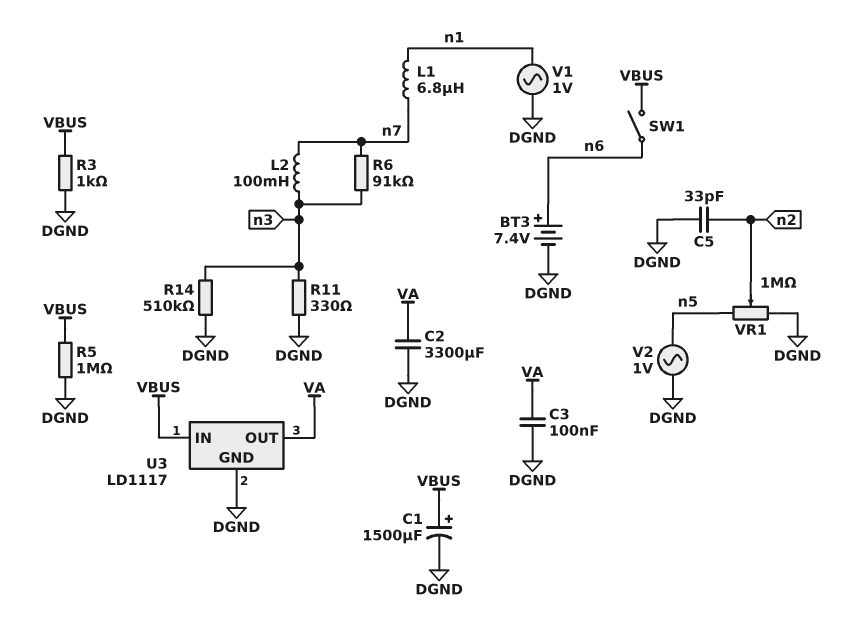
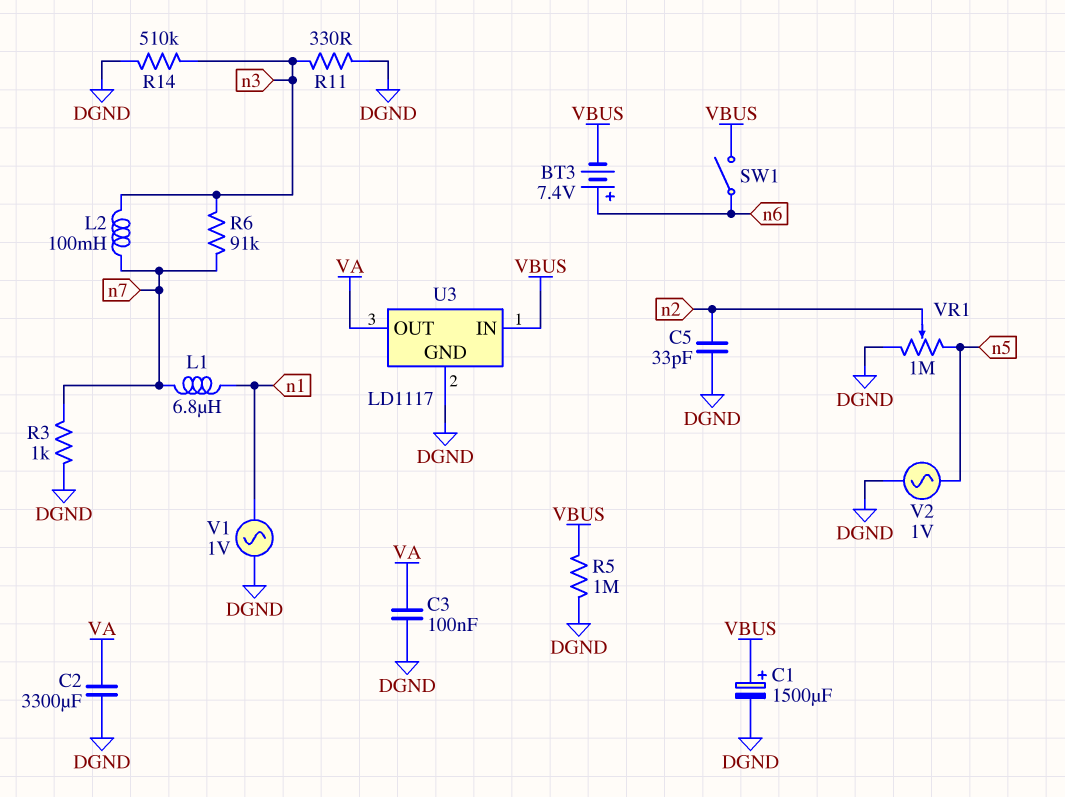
BT3: 7.4V (plus n6, minus DGND) -> 7.4V (plus n6, minus VBUS)
R3: 1k (DGND, VBUS) -> 1k (DGND, n7)

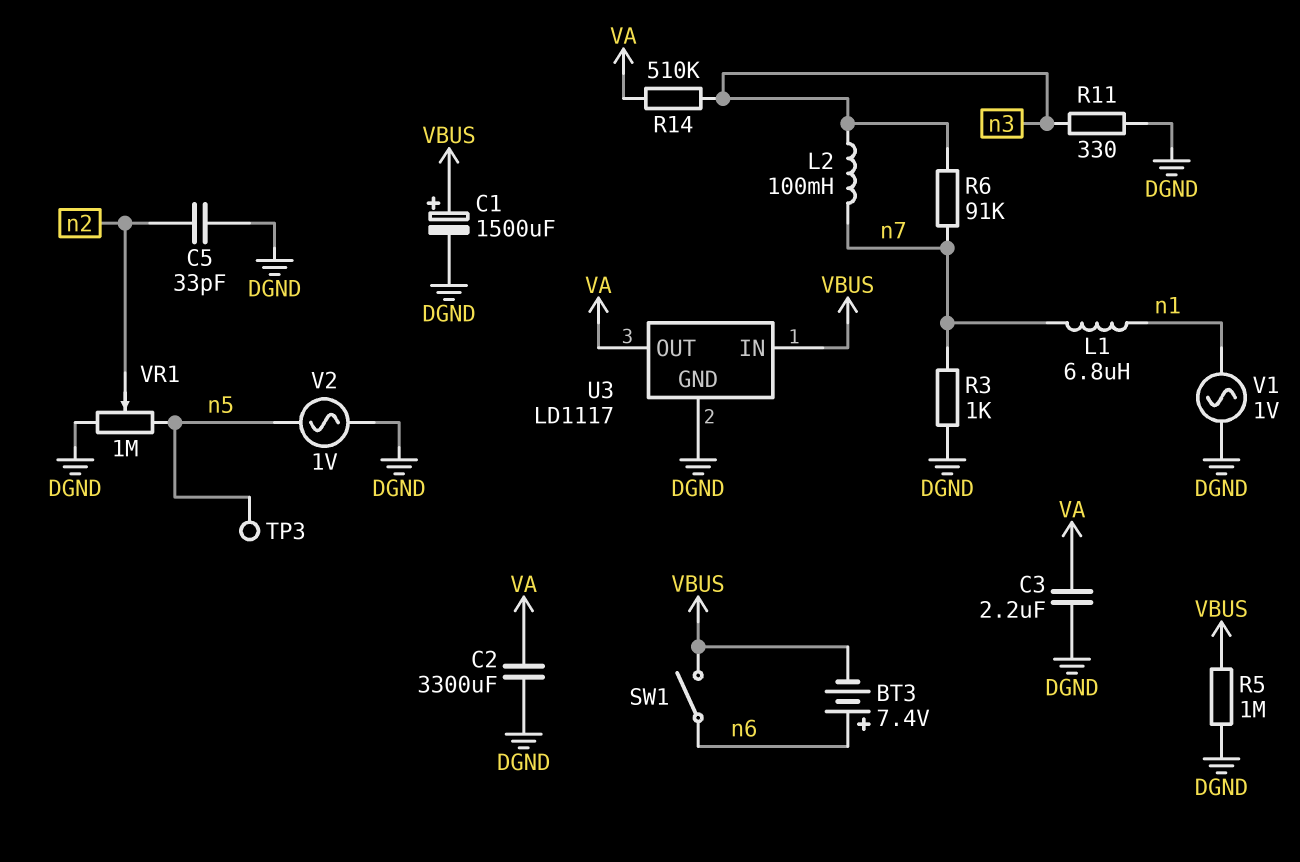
C3: 100nF (DGND, VA) -> 2.2uF (DGND, VA)
R14: 510k (DGND, n3) -> 510k (VA, n3)
TP3: none -> test point (n5)

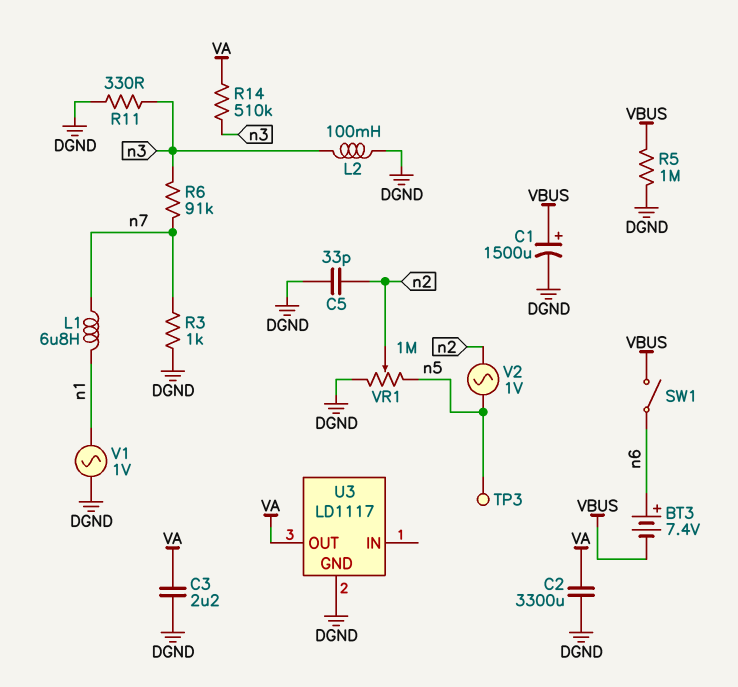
L2: 100mH (n3, n7) -> 100mH (DGND, n3)
U3 pin IN: VBUS -> none
V2: AC 1V (DGND, n5) -> AC 1V (n2, n5)

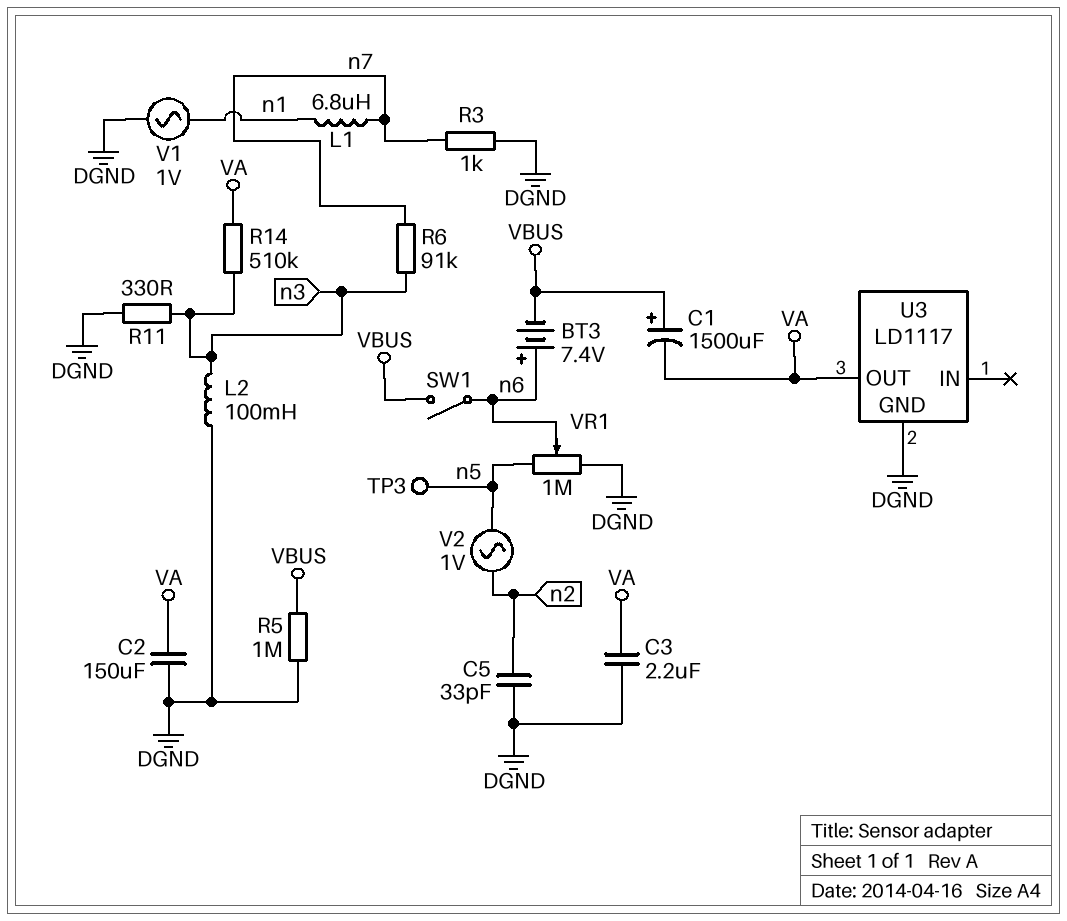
C1: 1500uF (plus VBUS, minus DGND) -> 1500uF (plus VBUS, minus VA)
C2: 3300uF (DGND, VA) -> 150uF (DGND, VA)
VR1: 1M (DGND, n5, wiper n2) -> 1M (DGND, n5, wiper n6)

